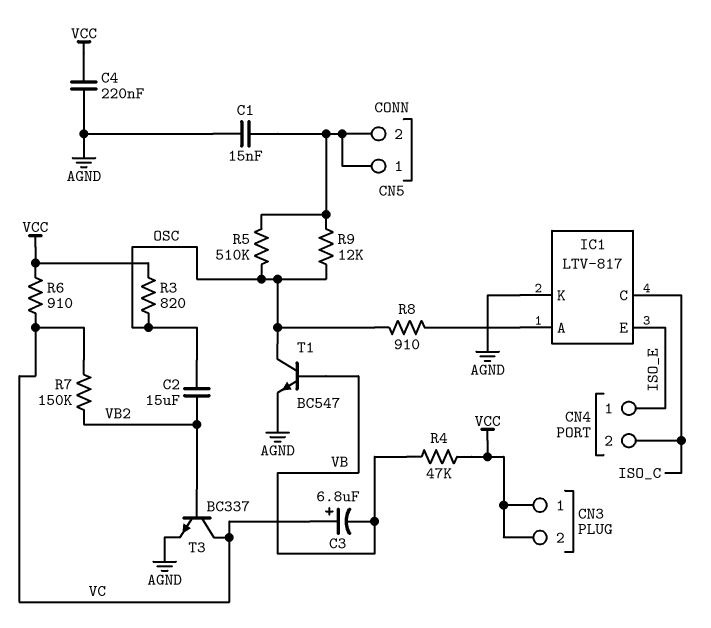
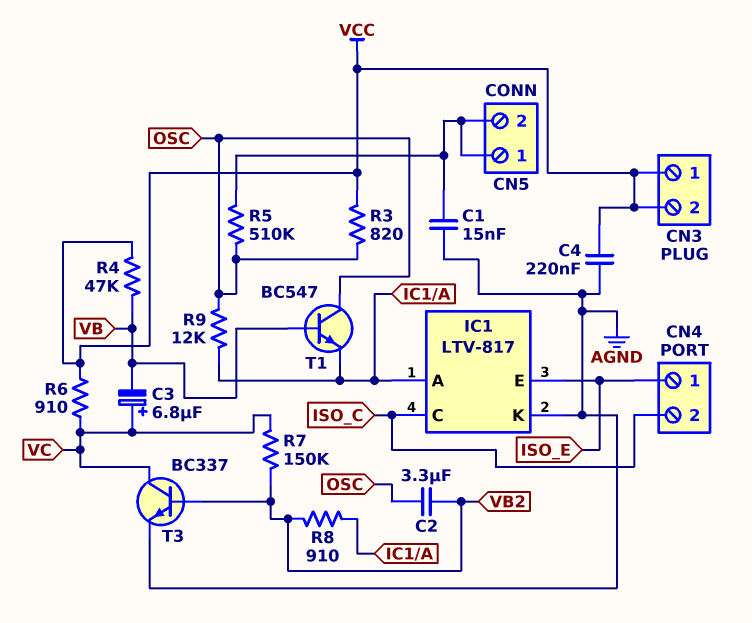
C2: 15uF (OSC, VB2) -> 3.3uF (OSC, VB2)
R8: 910 (IC1/A, OSC) -> 910 (IC1/A, VB2)
R9: 12k (CN5/1, OSC) -> 12k (IC1/A, OSC)
T1: NPN BC547 (B VB, C OSC, E AGND) -> NPN BC547 (B VB, C OSC, E IC1/A)

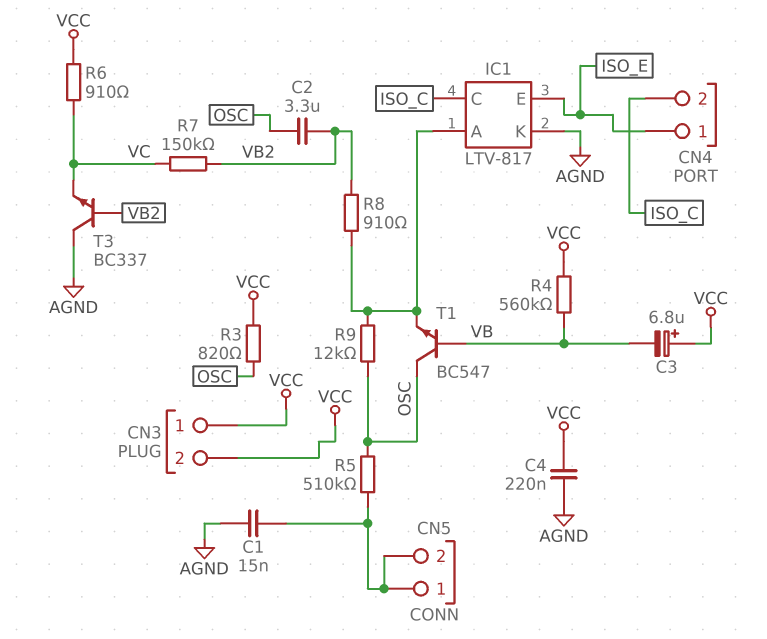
C3: 6.8uF (plus VC, minus VB) -> 6.8uF (plus VCC, minus VB)
R4: 47k (VB, VCC) -> 560k (VB, VCC)
T3: NPN BC337 (B VB2, C VC, E AGND) -> NPN BC337 (B VB2, C AGND, E VC)

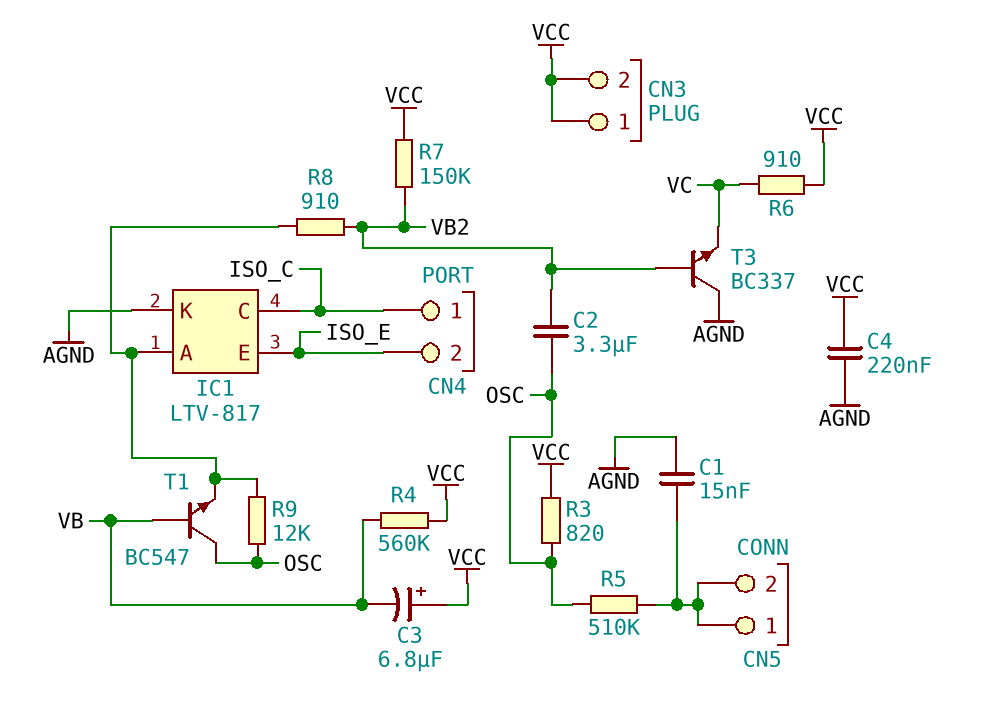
CN4 pin 1: ISO_E -> ISO_C
CN4 pin 2: ISO_C -> ISO_E
R7: 150k (VB2, VC) -> 150k (VB2, VCC)

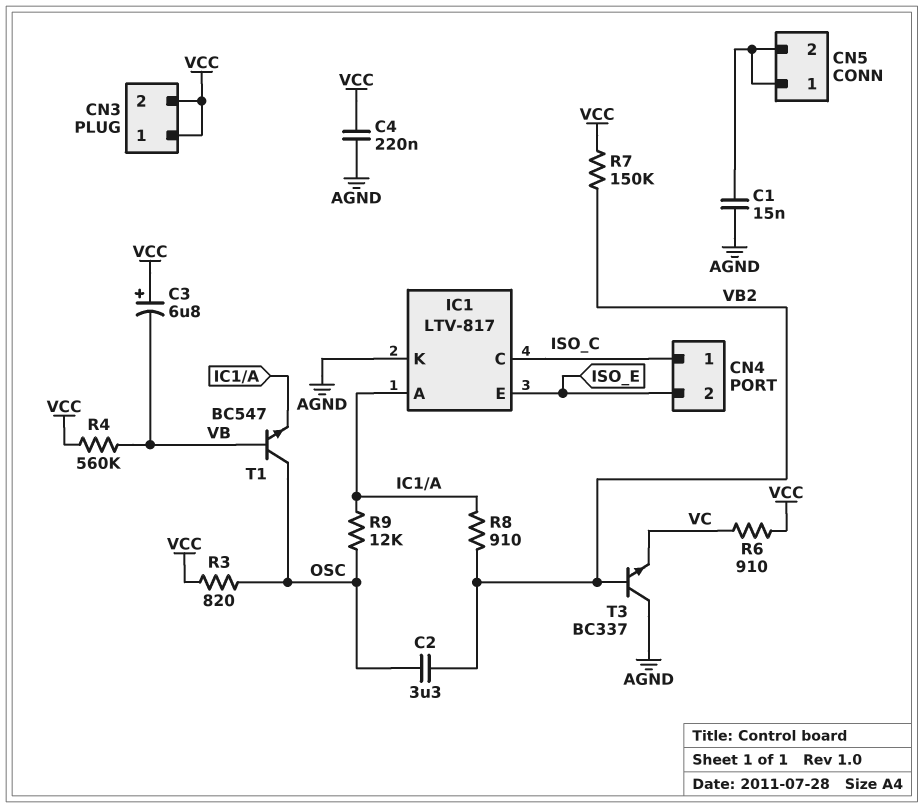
R5: 510k (CN5/1, OSC) -> none

